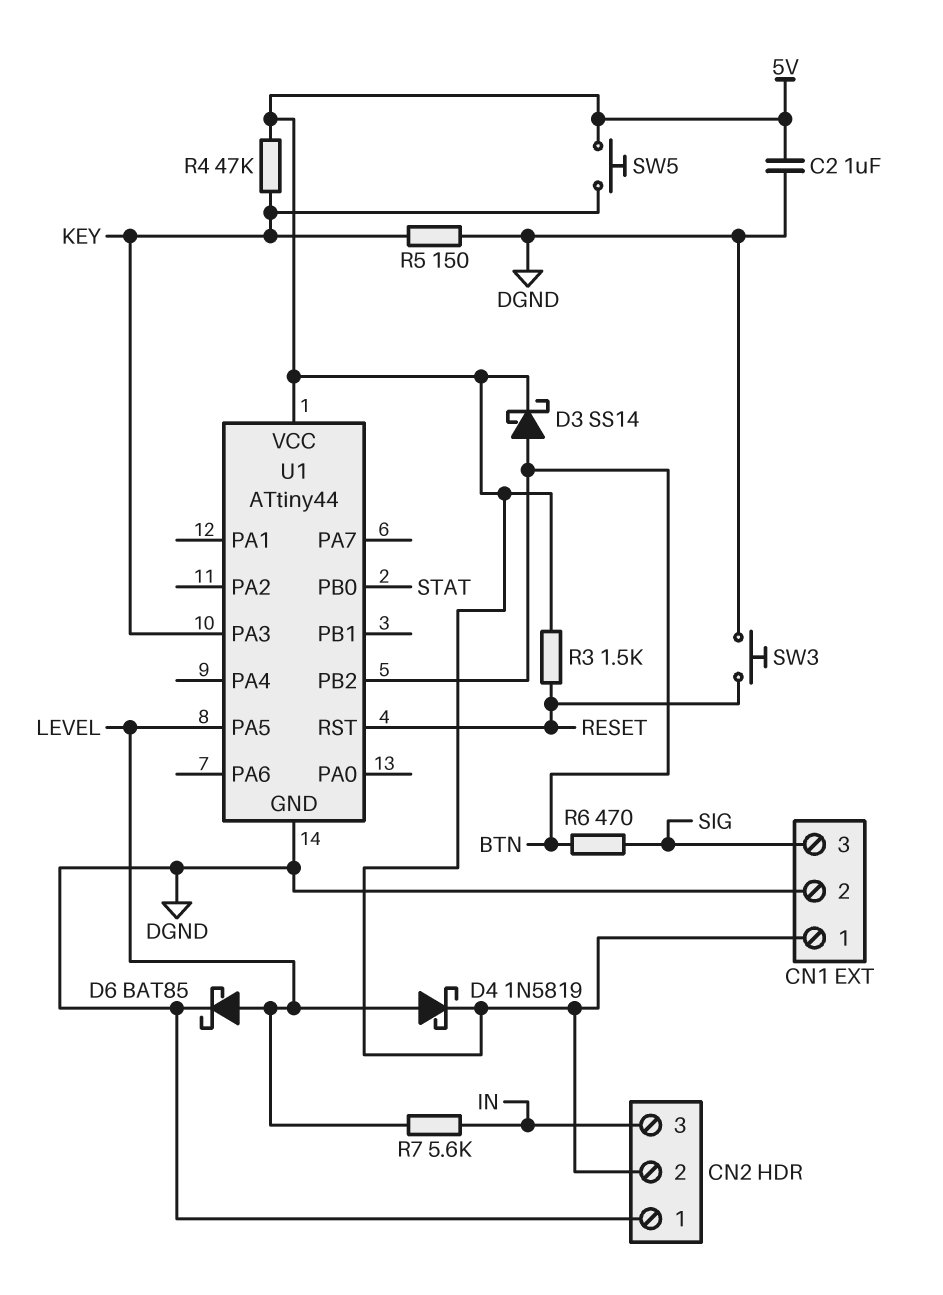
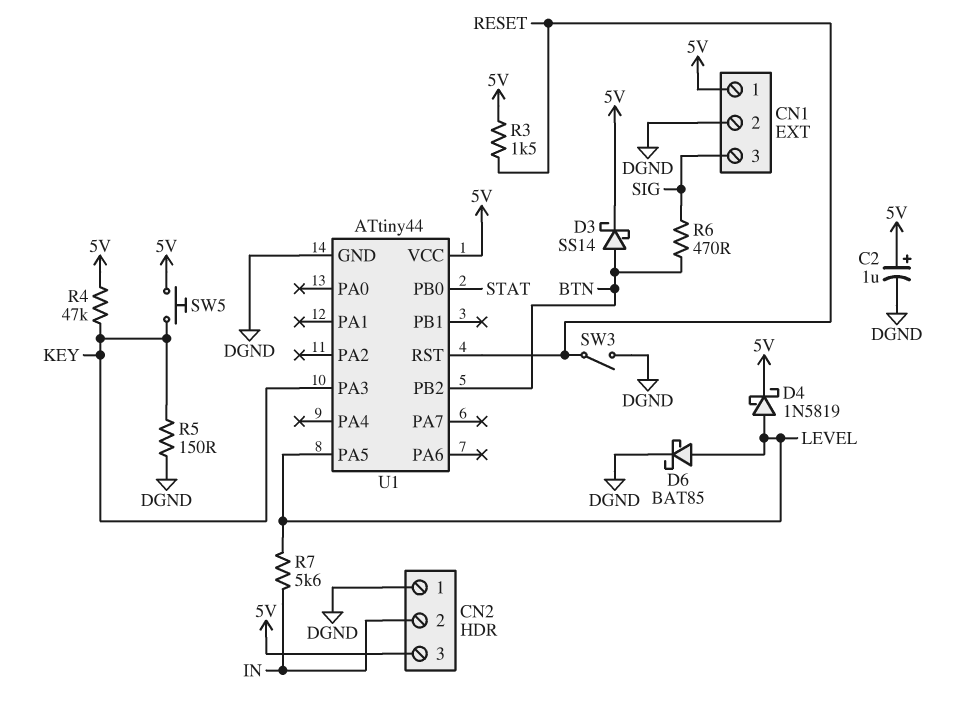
C2: 1uF (5V, DGND) -> 1uF (plus 5V, minus DGND)
CN2 pin 2: 5V -> IN
CN2 pin 3: IN -> 5V
SW3: button (DGND, RESET) -> switch (DGND, RESET)

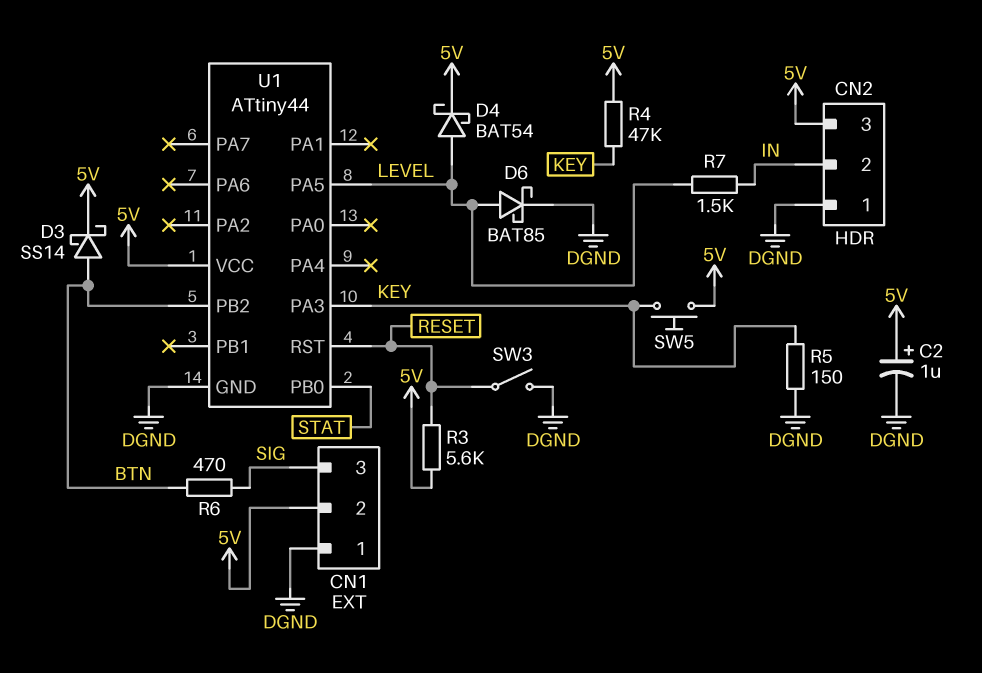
CN1 pin 1: 5V -> DGND
CN1 pin 2: DGND -> 5V
D4: schottky 1N5819 (A LEVEL, K 5V) -> schottky BAT54 (A LEVEL, K 5V)
R3: 1.5k (5V, RESET) -> 5.6k (5V, RESET)
R7: 5.6k (IN, LEVEL) -> 1.5k (IN, LEVEL)

